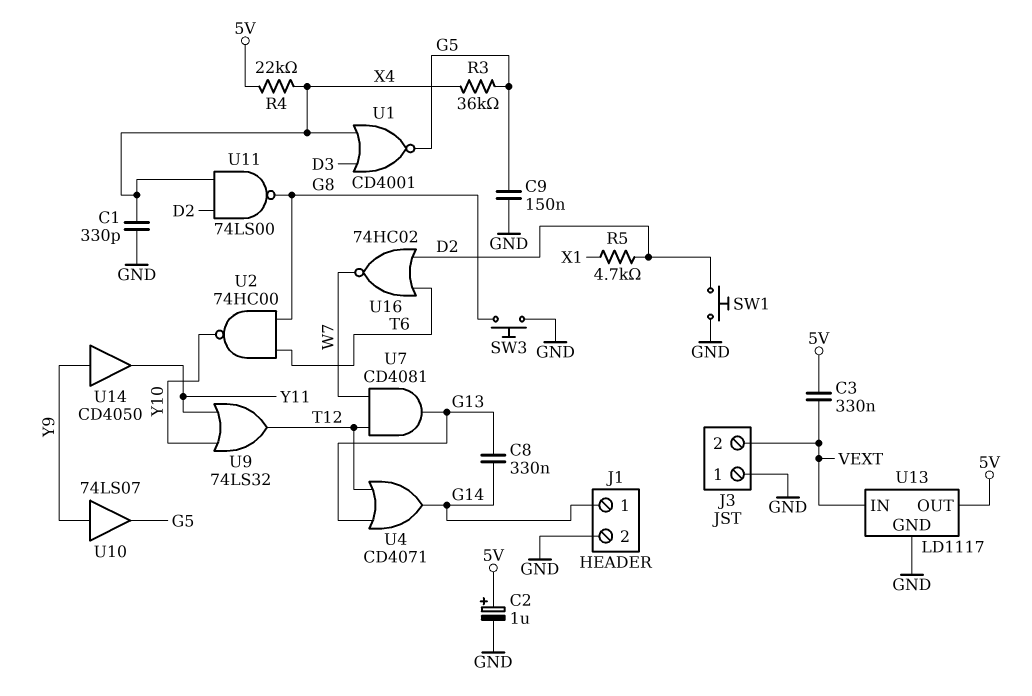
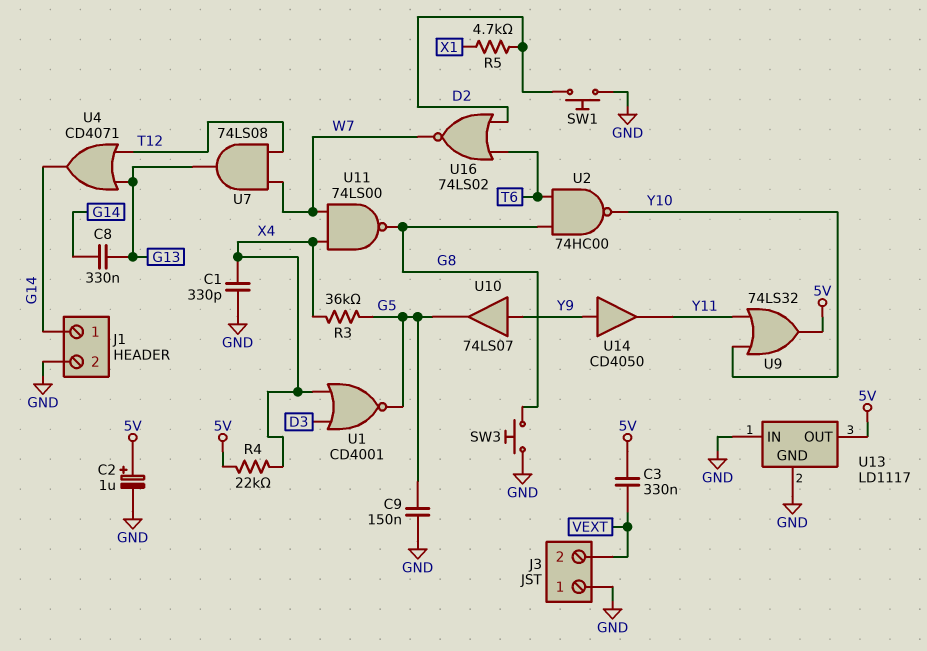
U7: AND CD4081 (in T12, in W7, out G13) -> AND 74LS08 (in T12, in W7, out G13)
U9: OR 74LS32 (in Y10, in Y11, out T12) -> OR 74LS32 (in Y10, in Y11, out 5V)
U11: NAND 74LS00 (in D2, in X4, out G8) -> NAND 74LS00 (in W7, in X4, out G8)
U13 pin IN: VEXT -> GND
U16: NOR 74HC02 (in D2, in T6, out W7) -> NOR 74LS02 (in D2, in T6, out W7)

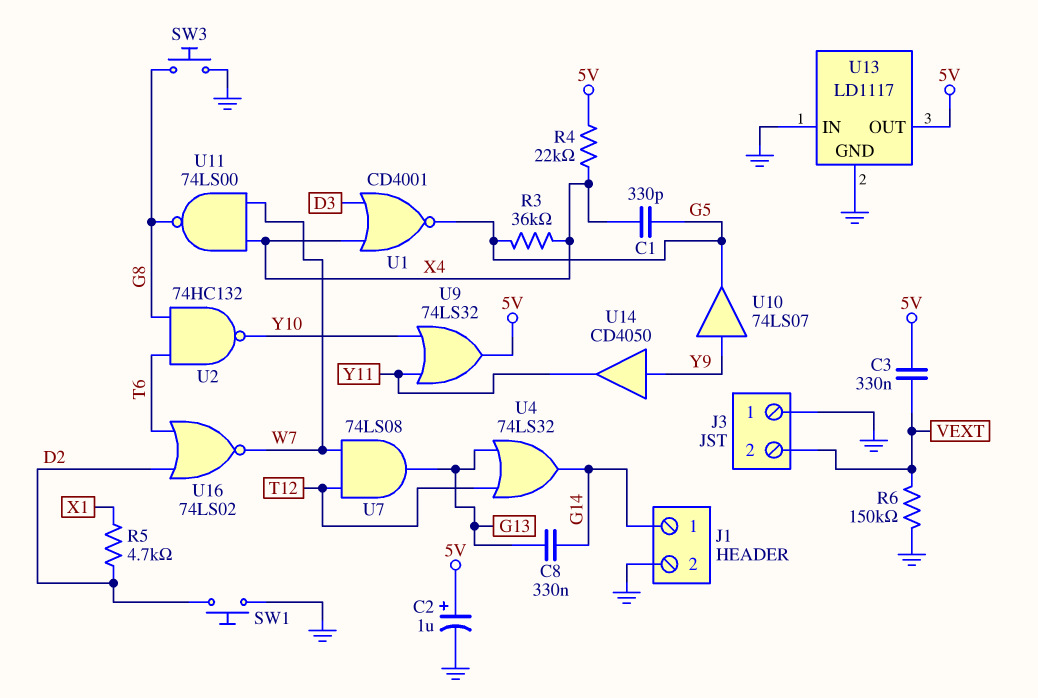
C1: 330pF (GND, X4) -> 330pF (G5, X4)
C9: 150nF (G5, GND) -> none
R6: none -> 150k (GND, VEXT)
U2: NAND 74HC00 (in G8, in T6, out Y10) -> NAND 74HC132 (in G8, in T6, out Y10)
U4: OR CD4071 (in G13, in T12, out G14) -> OR 74LS32 (in G13, in T12, out G14)

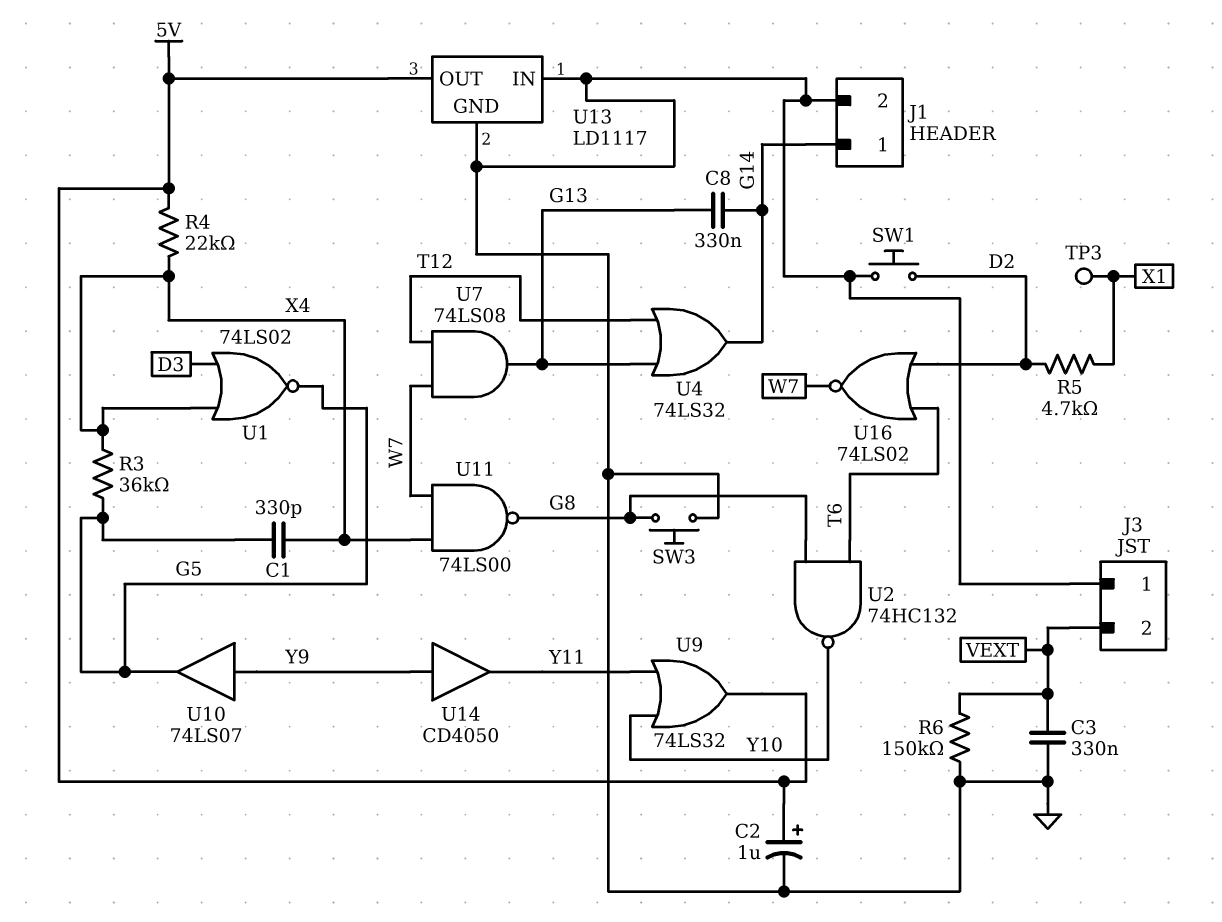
C3: 330nF (5V, VEXT) -> 330nF (GND, VEXT)
TP3: none -> test point (X1)
U1: NOR CD4001 (in D3, in X4, out G5) -> NOR 74LS02 (in D3, in X4, out G5)

